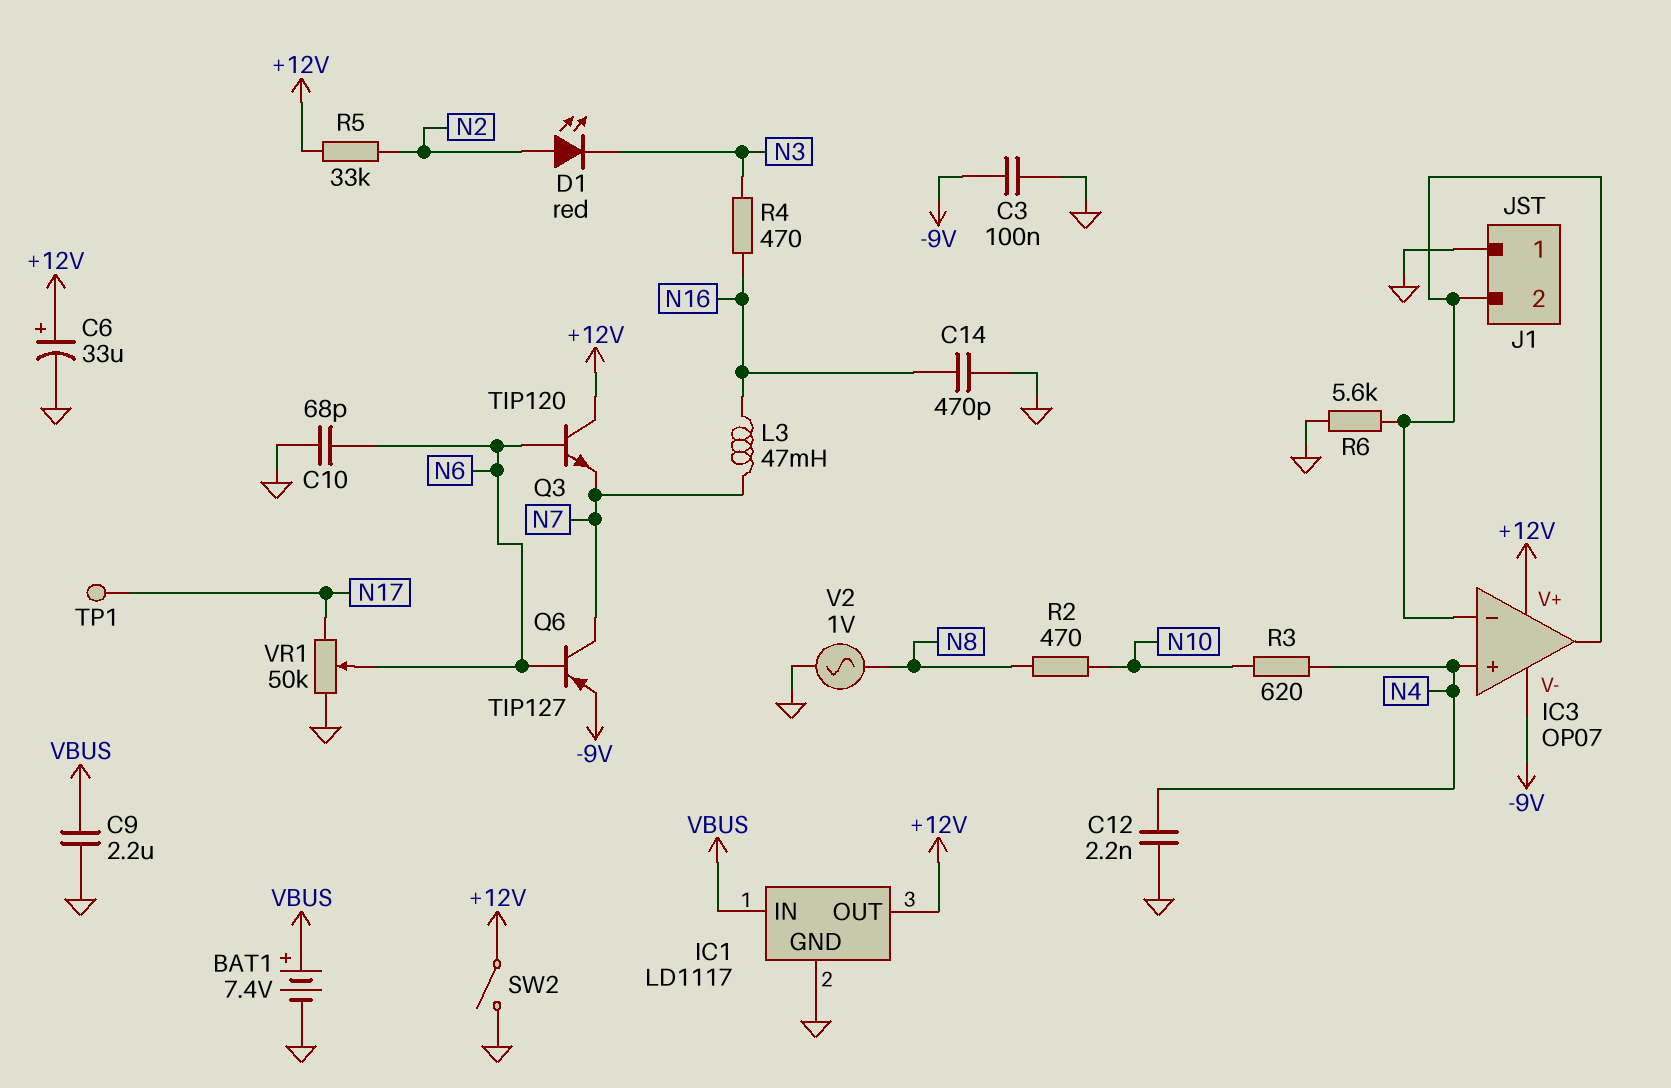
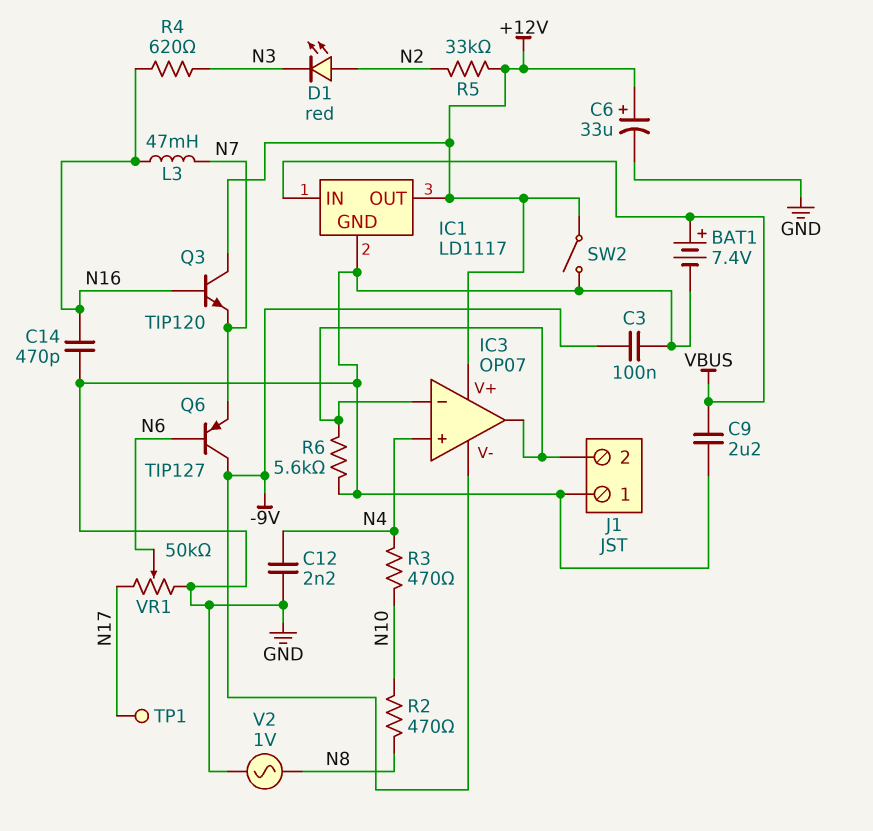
C10: 68pF (GND, N6) -> none
Q3: NPN TIP120 (B N6, C +12V, E N7) -> NPN TIP120 (B N16, C +12V, E N7)
Q6: PNP TIP127 (B N6, C N7, E -9V) -> PNP TIP127 (B N6, C -9V, E N7)
R3: 620 (N4, N10) -> 470 (N4, N10)
R4: 470 (N3, N16) -> 620 (N3, N16)

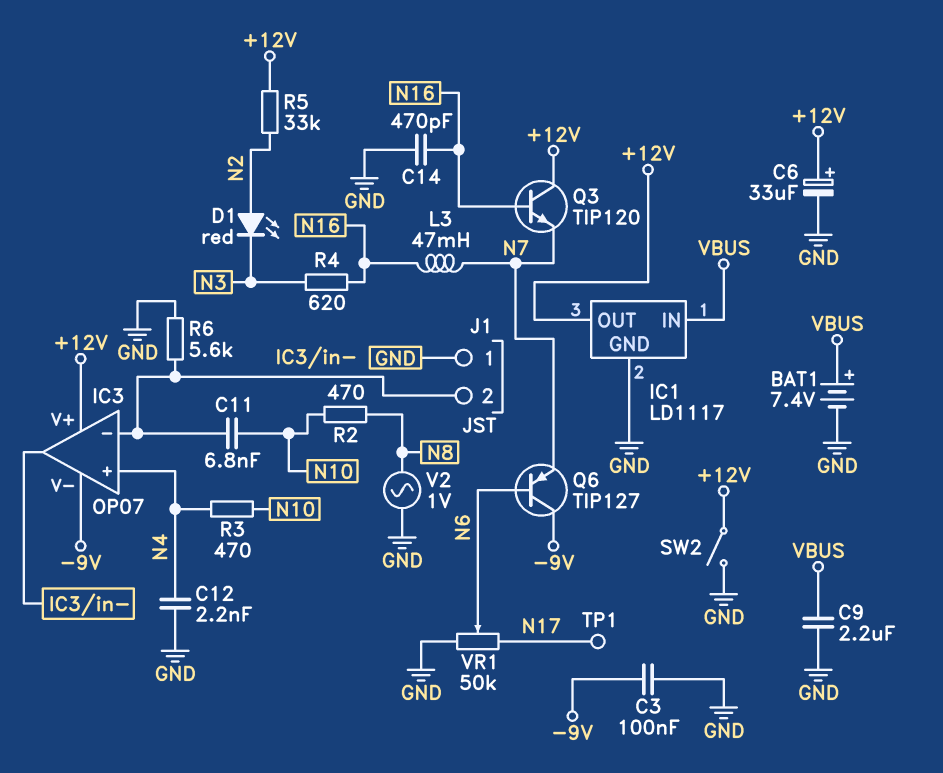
C11: none -> 6.8nF (IC3/in-, N10)

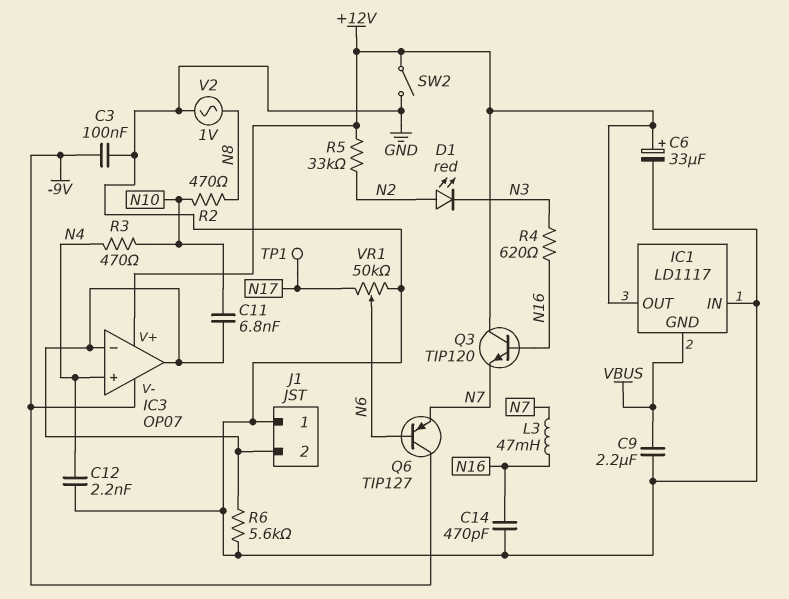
BAT1: 7.4V (plus VBUS, minus GND) -> none
IC1 pin GND: GND -> VBUS
IC1 pin IN: VBUS -> GND

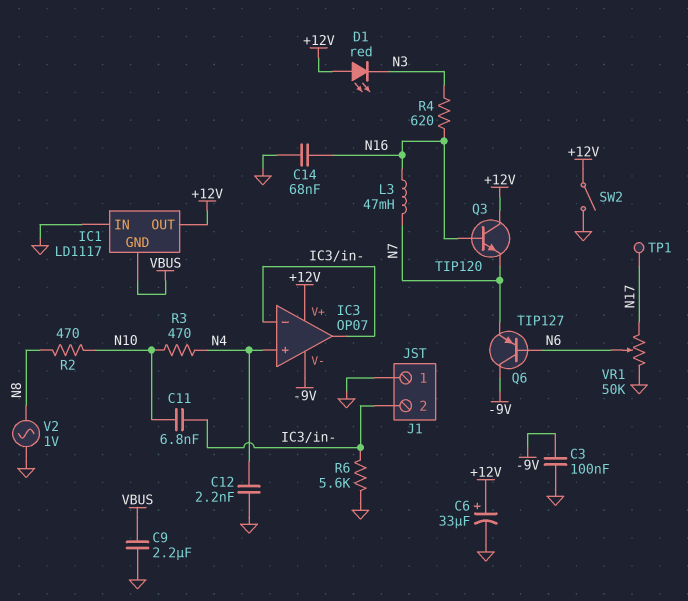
C14: 470pF (GND, N16) -> 68nF (GND, N16)
D1: LED red (A N2, K N3) -> LED red (A +12V, K N3)
R5: 33k (+12V, N2) -> none

